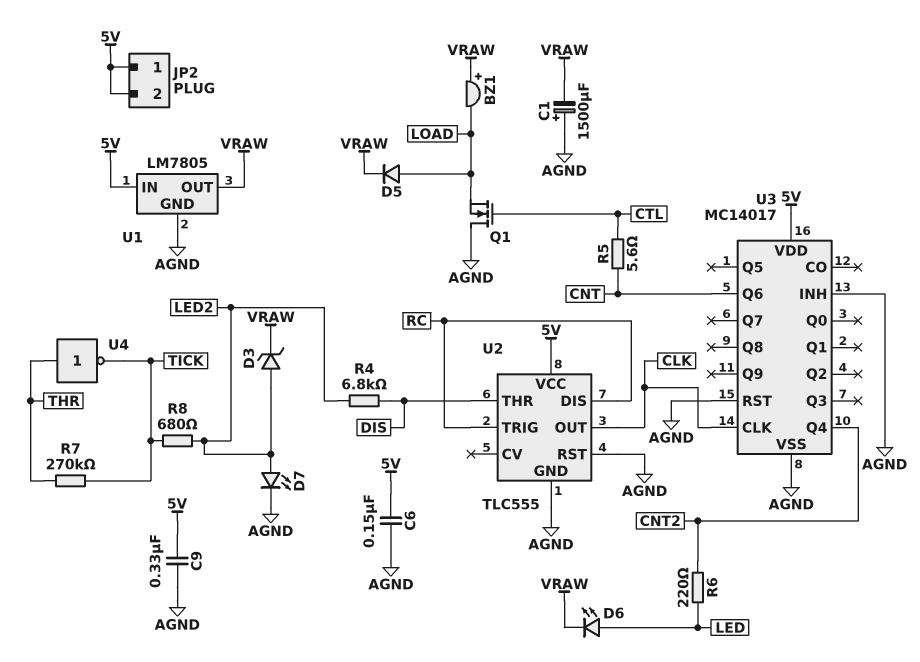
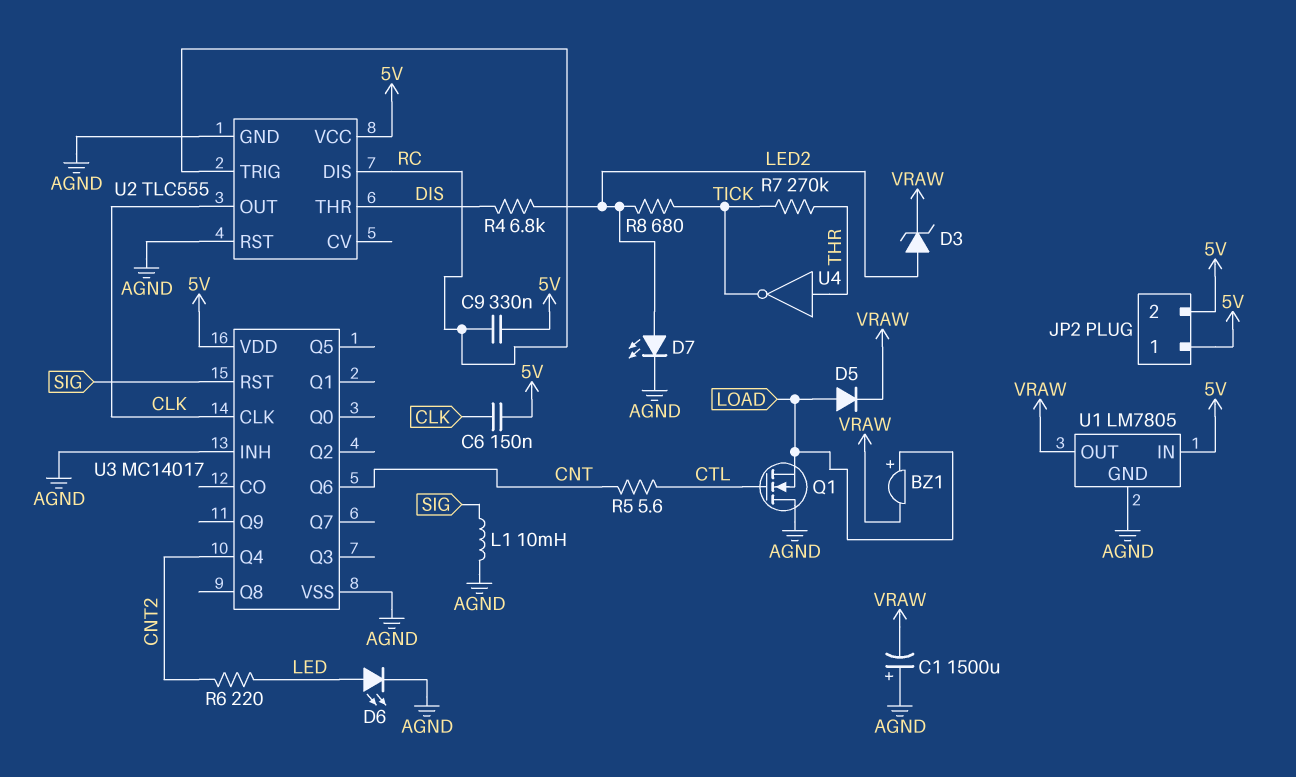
BZ1: buzzer (plus VRAW, minus LOAD) -> buzzer (plus LOAD, minus VRAW)
C6: 150nF (5V, AGND) -> 150nF (5V, CLK)
C9: 330nF (5V, AGND) -> 330nF (5V, RC)
D6: LED (A LED, K VRAW) -> LED (A LED, K AGND)
L1: none -> 10mH (AGND, SIG)
U3 pin RST: AGND -> SIG

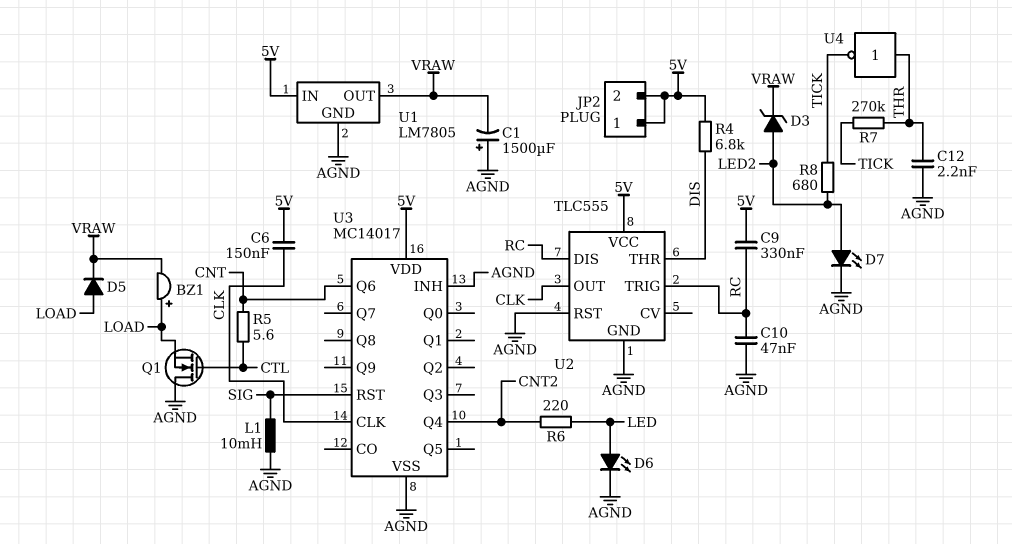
C10: none -> 47nF (AGND, RC)
C12: none -> 2.2nF (AGND, THR)
R4: 6.8k (DIS, LED2) -> 6.8k (5V, DIS)

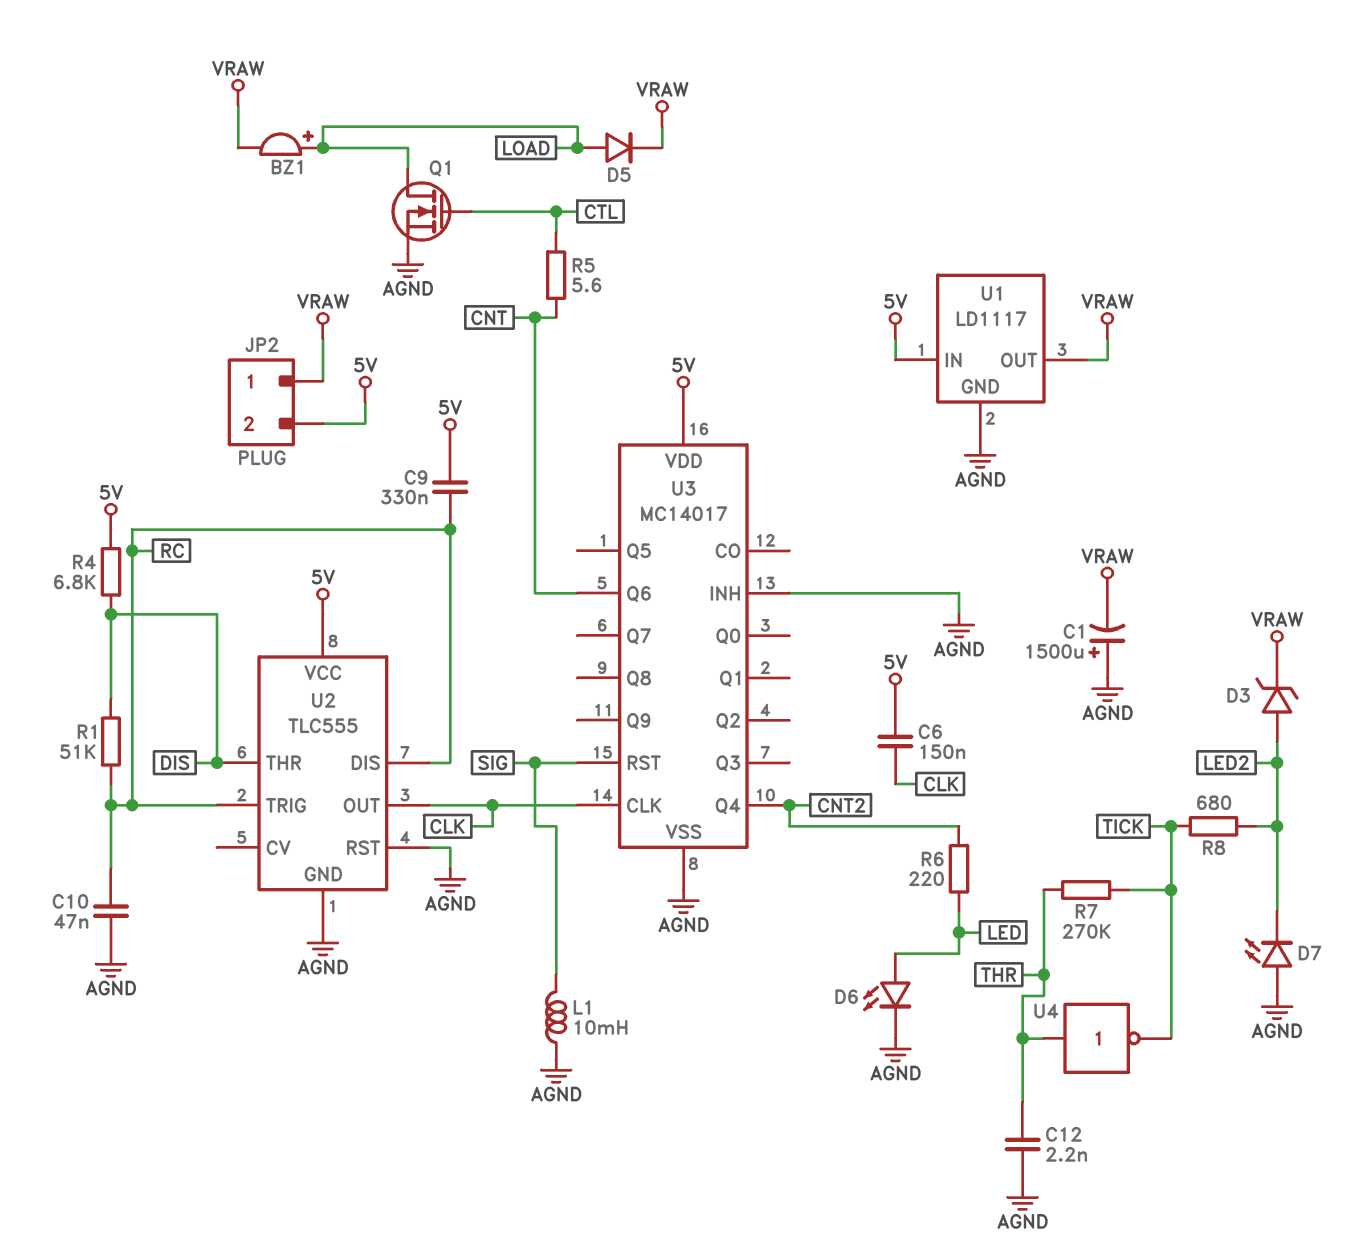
D7: LED (A LED2, K AGND) -> LED (A AGND, K LED2)
JP2 pin 1: 5V -> VRAW
Q1: NMOS (G CTL, D AGND, S LOAD) -> NMOS (G CTL, D LOAD, S AGND)
R1: none -> 51k (DIS, RC)
U1: LM7805 -> LD1117

